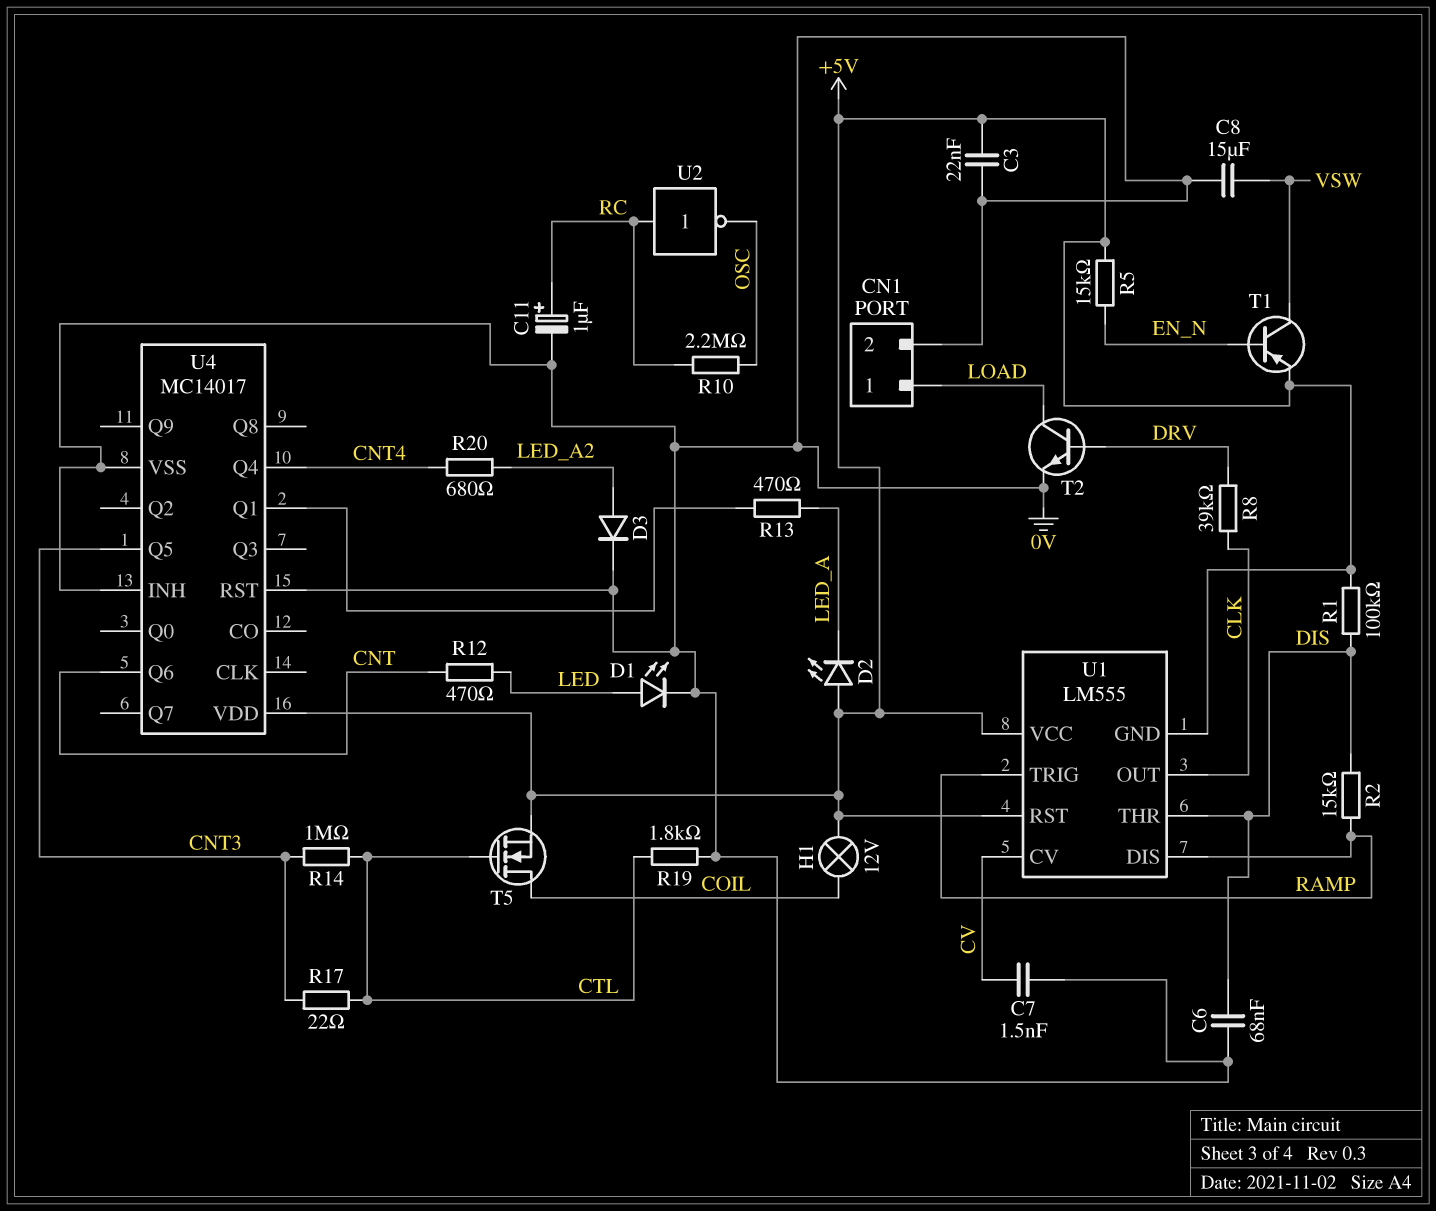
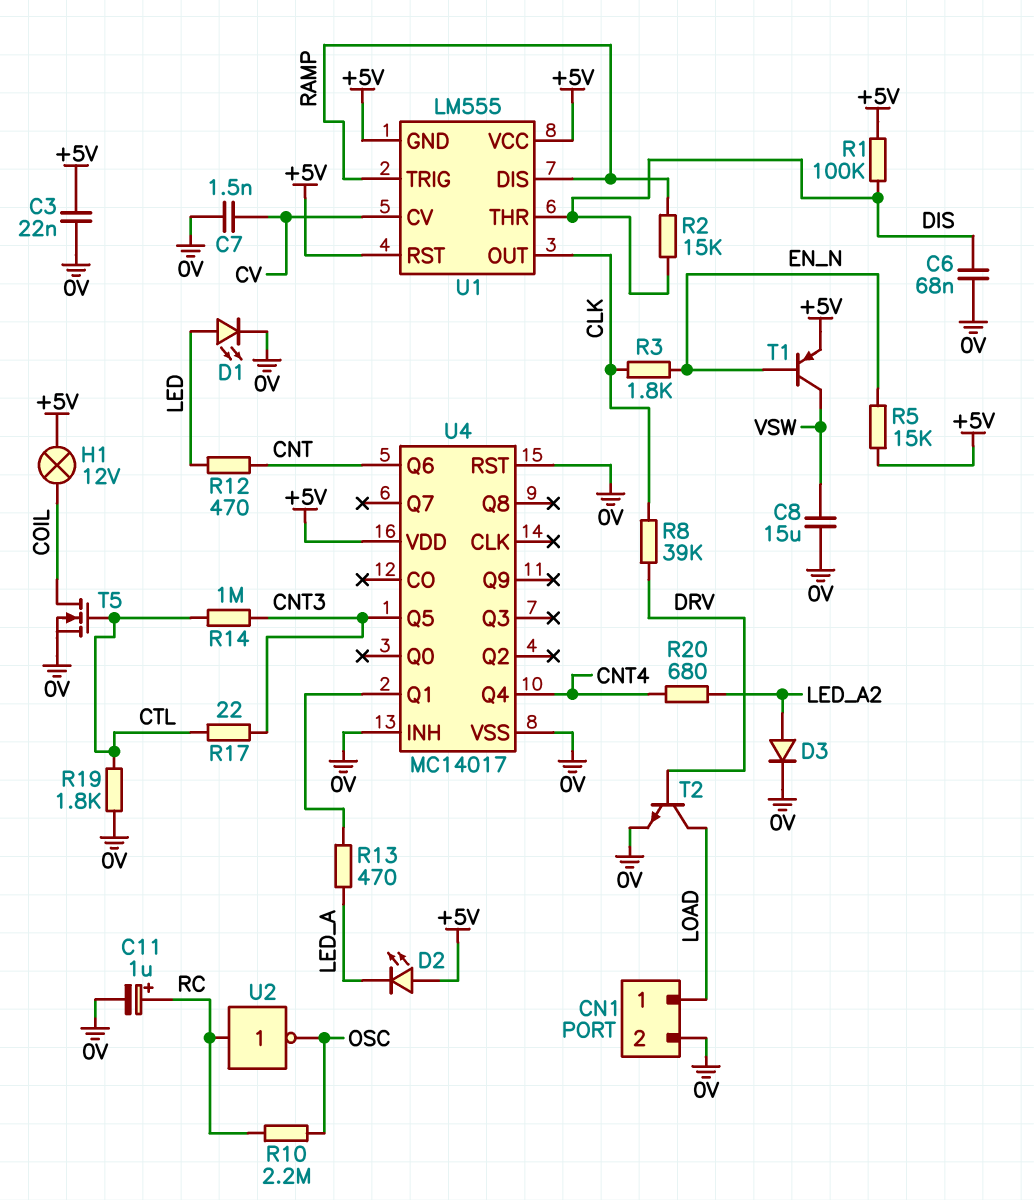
R3: none -> 1.8k (CLK, EN_N)
T5: NMOS (G CTL, D COIL, S +5V) -> NMOS (G CTL, D COIL, S 0V)

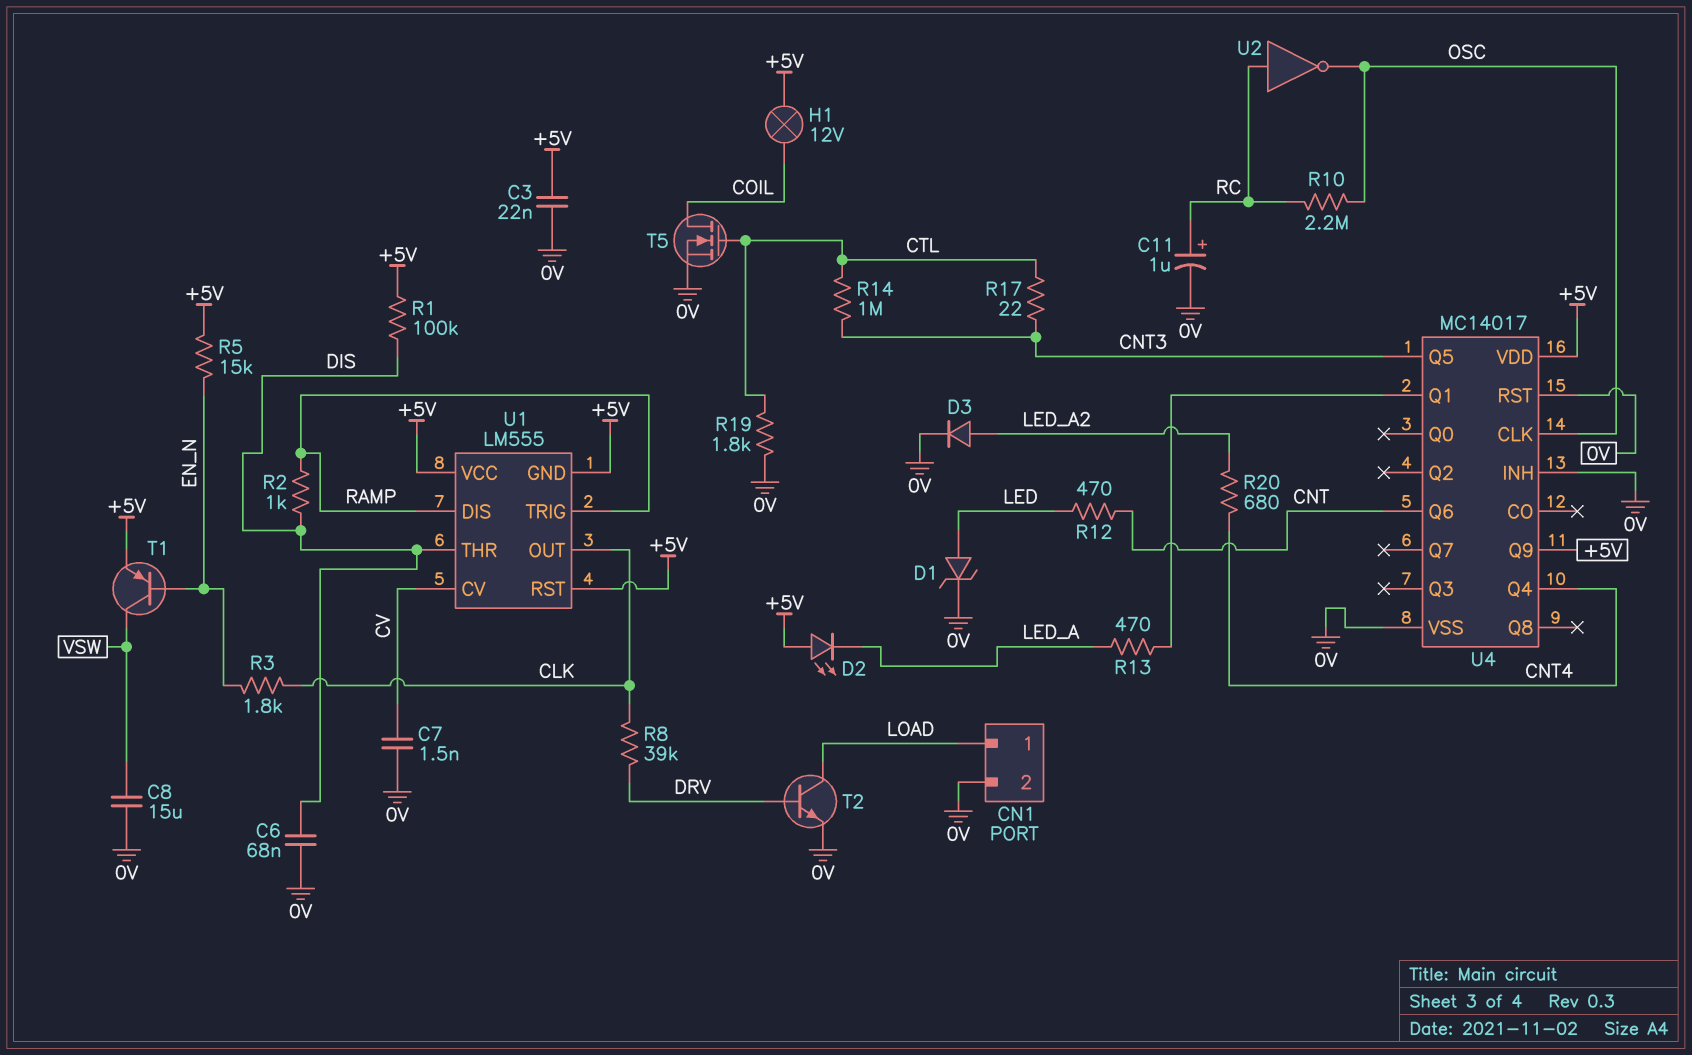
D1: LED (A LED, K 0V) -> zener (A LED, K 0V)
R2: 15k (DIS, RAMP) -> 1k (DIS, RAMP)
U4 pin CLK: none -> OSC
U4 pin Q9: none -> +5V

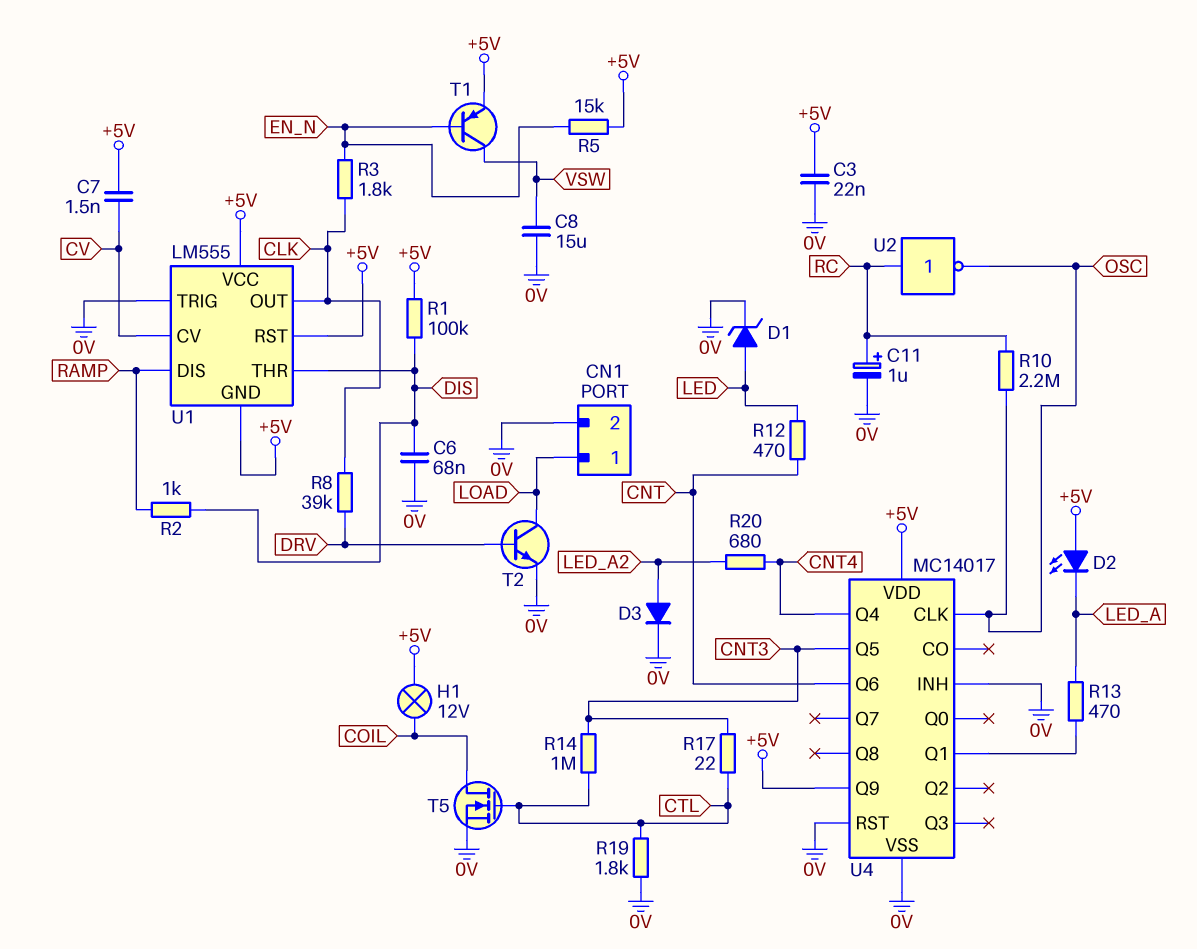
C7: 1.5nF (0V, CV) -> 1.5nF (+5V, CV)
U1 pin TRIG: RAMP -> 0V

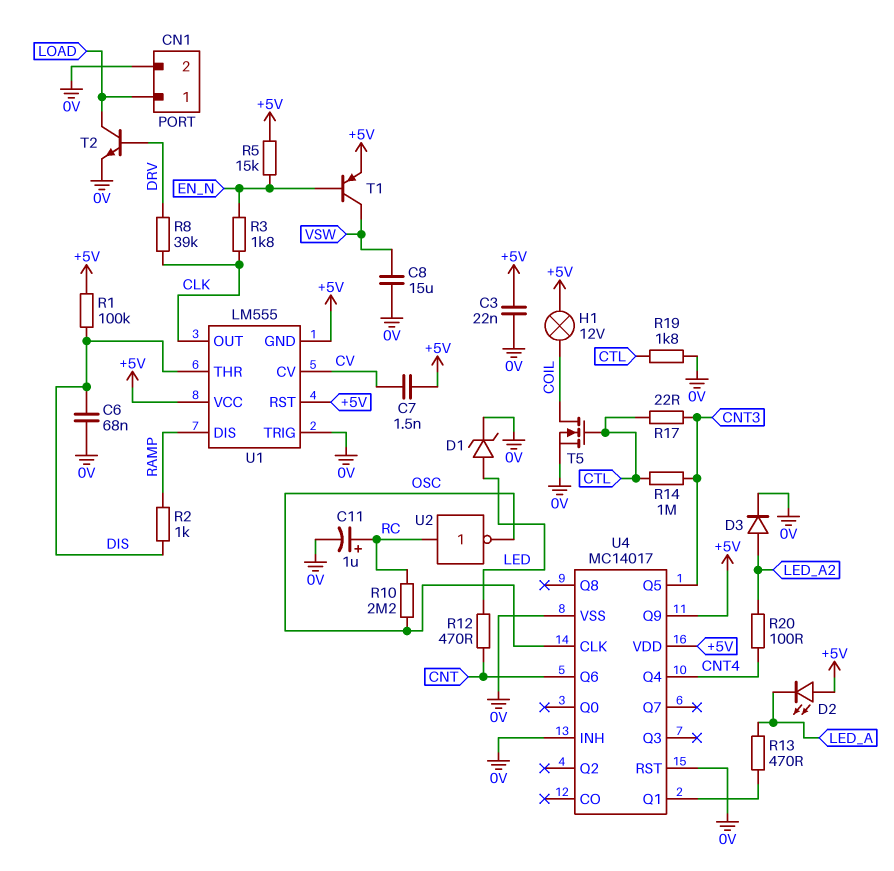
R20: 680 (CNT4, LED_A2) -> 100 (CNT4, LED_A2)

